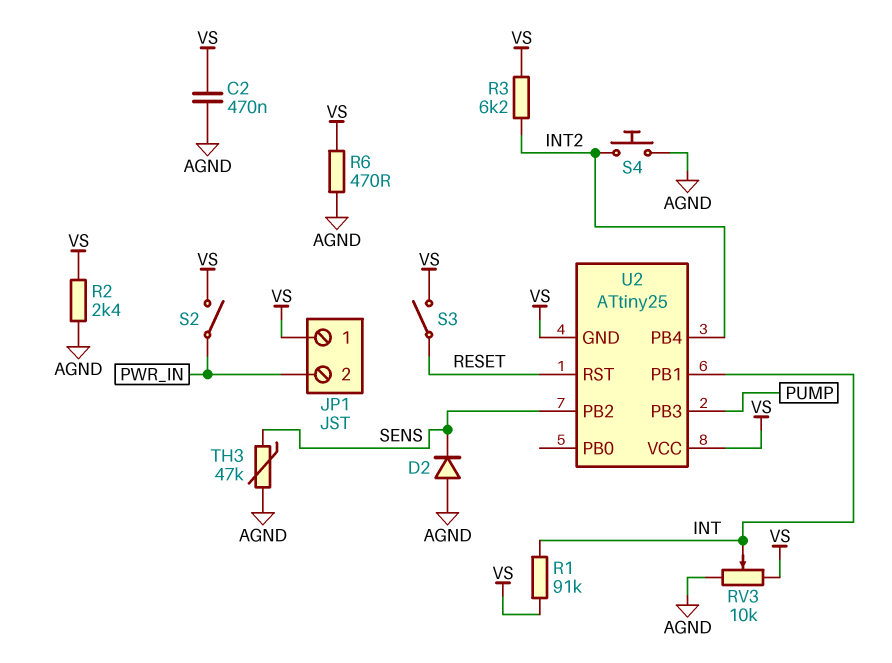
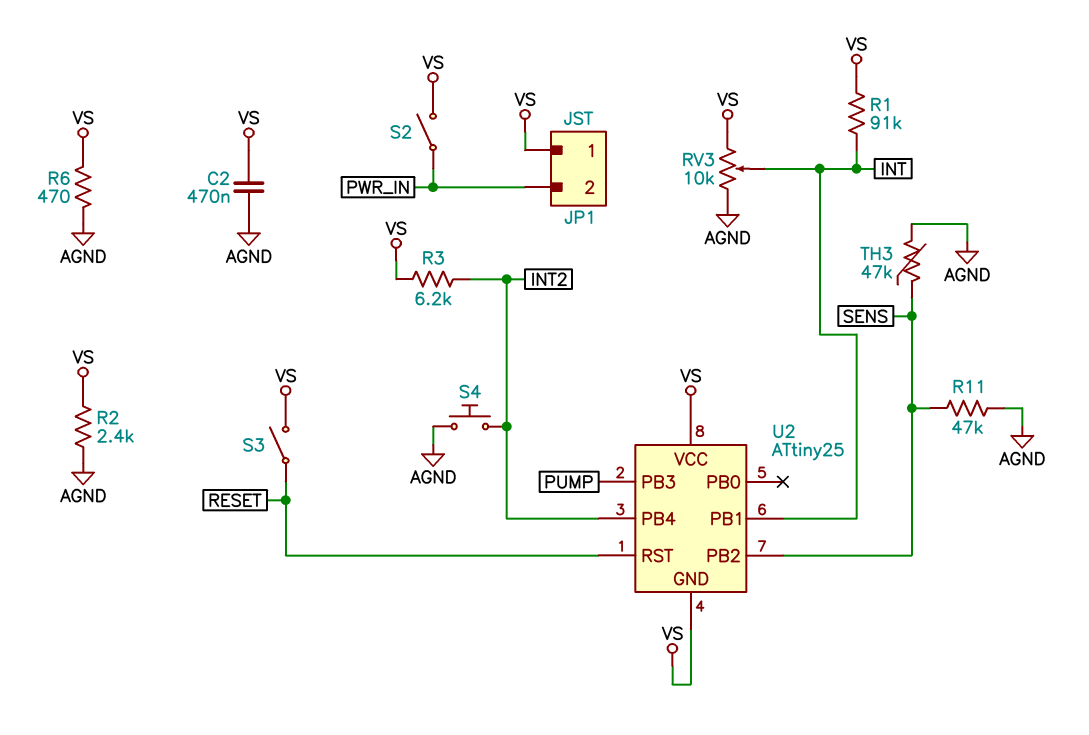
D2: diode (A AGND, K SENS) -> none
R11: none -> 47k (AGND, SENS)

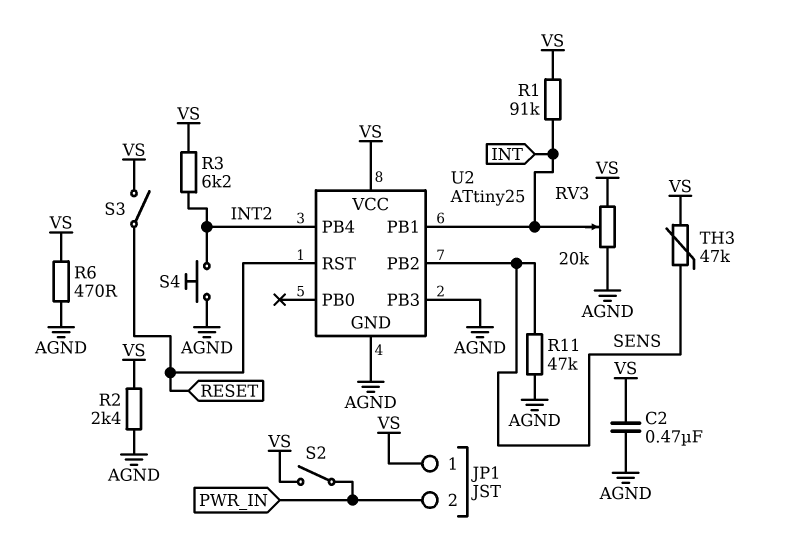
RV3: 10k (AGND, VS, wiper INT) -> 20k (AGND, VS, wiper INT)
TH3: 47k (AGND, SENS) -> 47k (SENS, VS)
U2 pin GND: VS -> AGND
U2 pin PB3: PUMP -> AGND

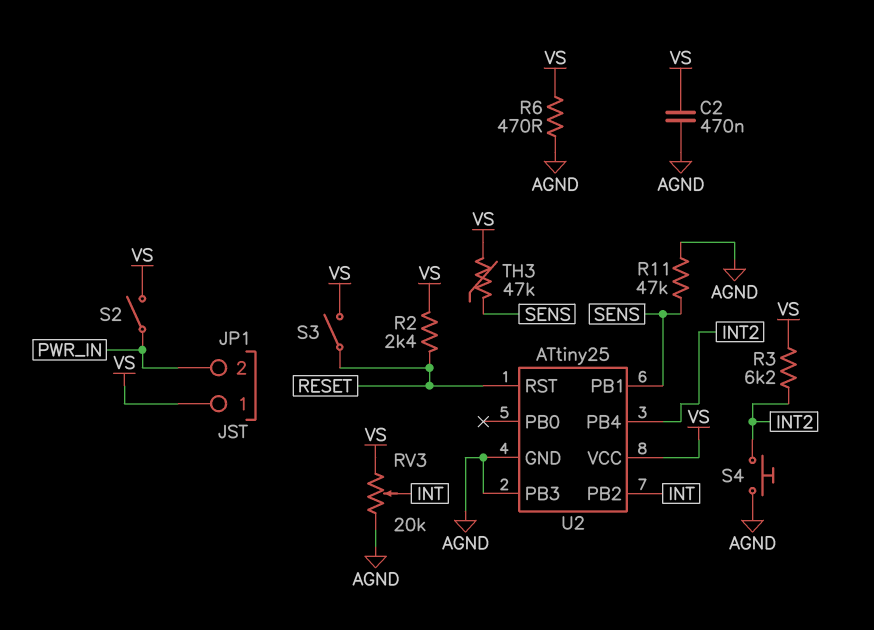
R1: 91k (INT, VS) -> none
R2: 2.4k (AGND, VS) -> 2.4k (RESET, VS)
U2 pin PB1: INT -> SENS
U2 pin PB2: SENS -> INT

